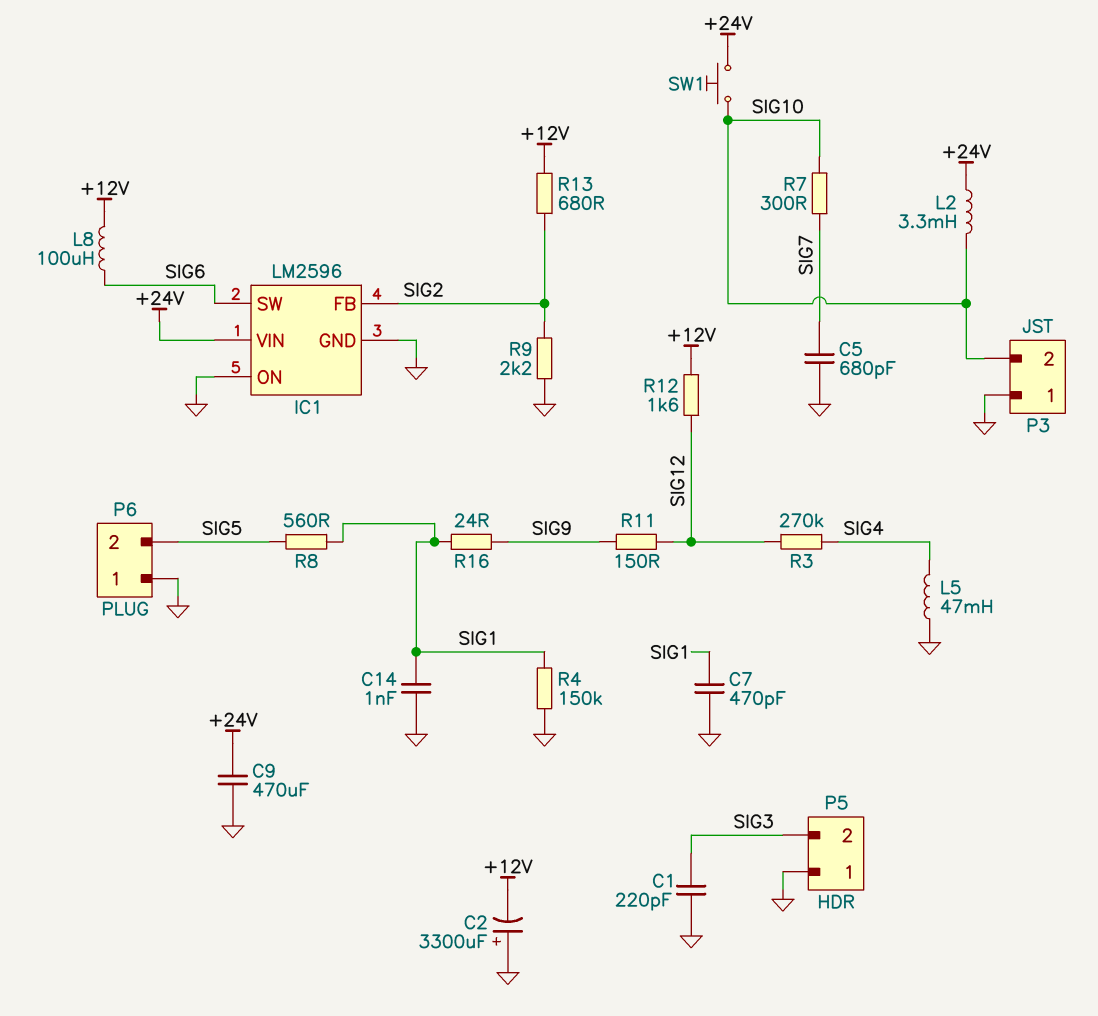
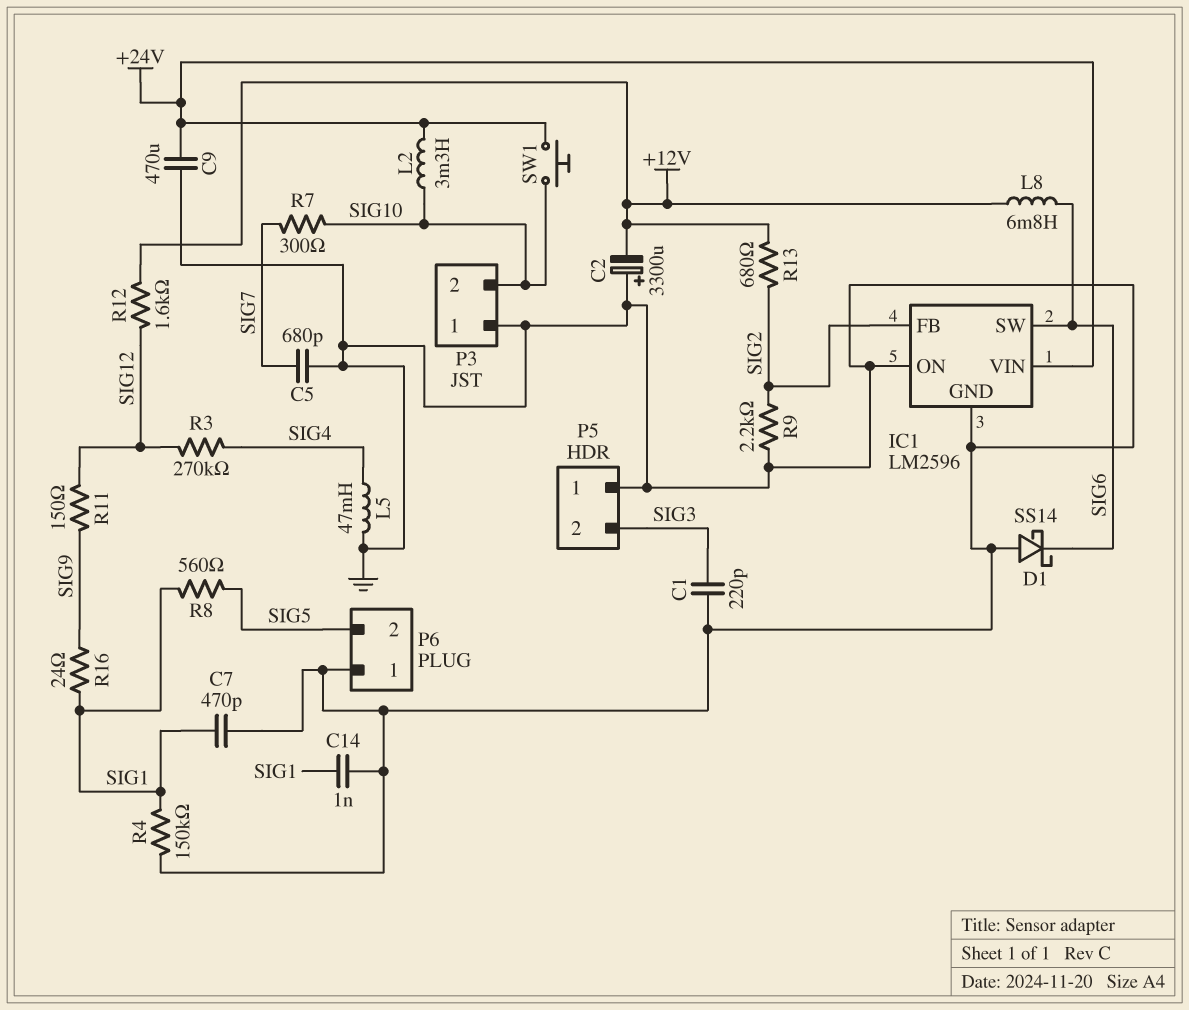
D1: none -> schottky SS14 (A GND, K SIG6)
L8: 100uH (+12V, SIG6) -> 6.8mH (+12V, SIG6)

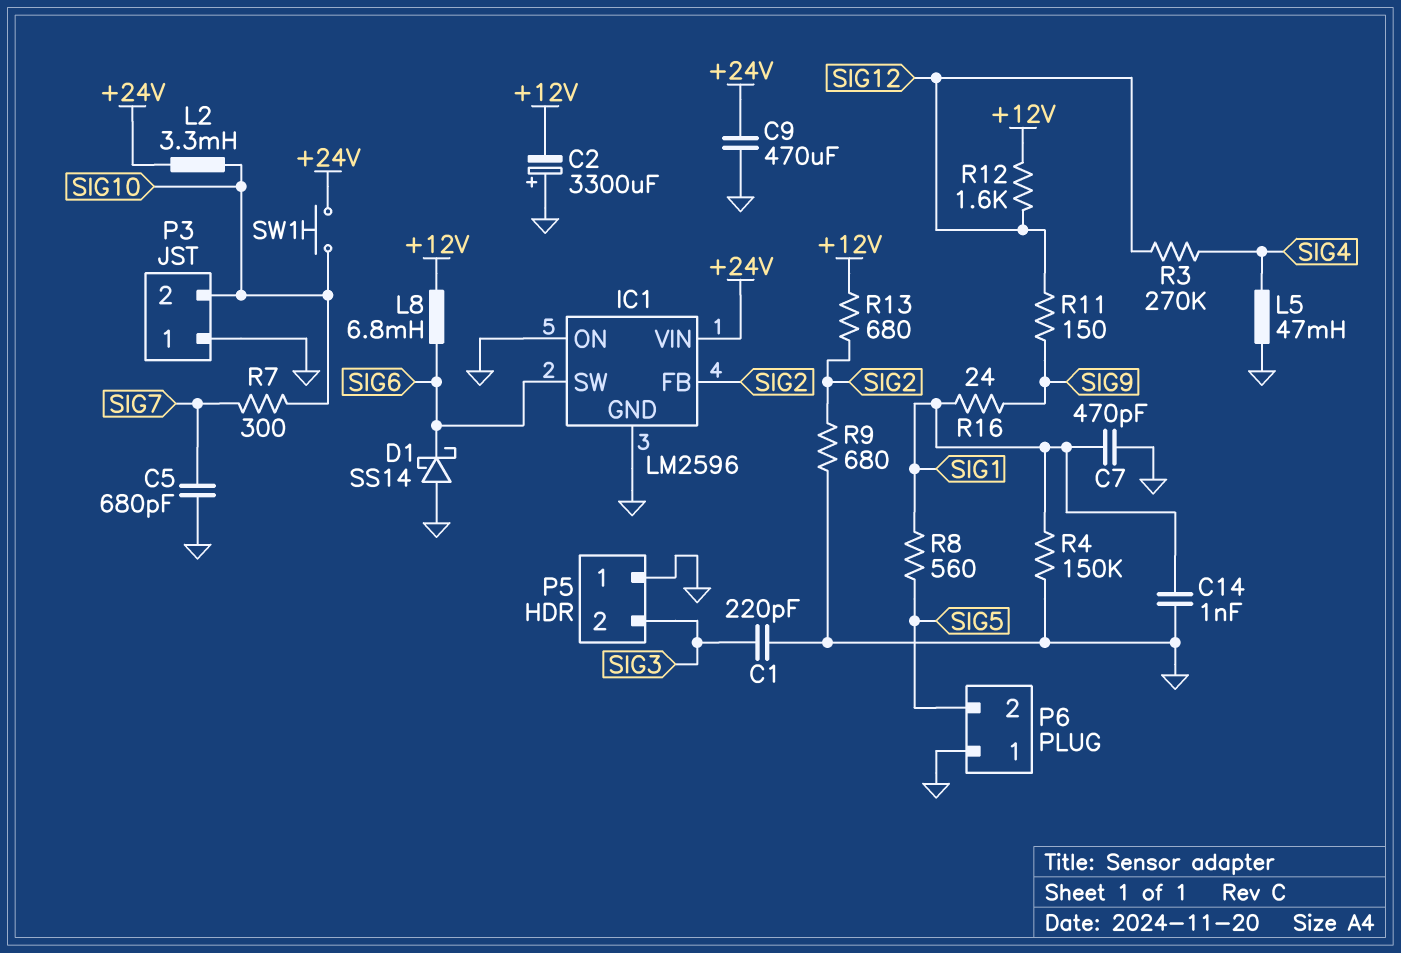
R9: 2.2k (GND, SIG2) -> 680 (GND, SIG2)

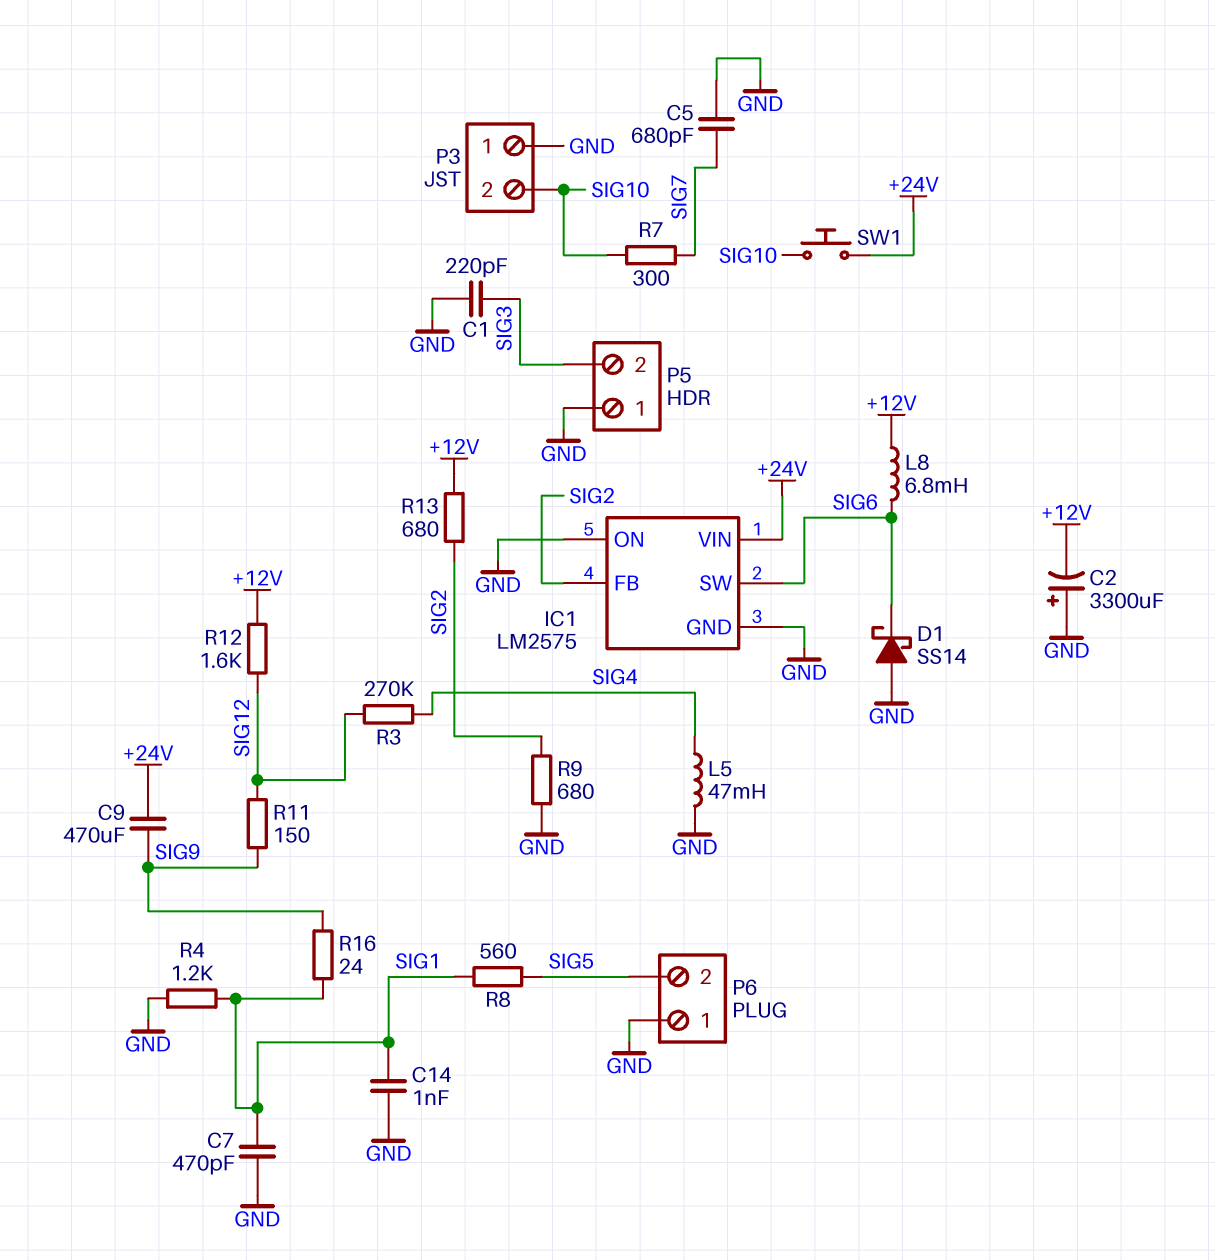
C9: 470uF (+24V, GND) -> 470uF (+24V, SIG9)
IC1: LM2596 -> LM2575
L2: 3.3mH (+24V, SIG10) -> none
R4: 150k (GND, SIG1) -> 1.2k (GND, SIG1)

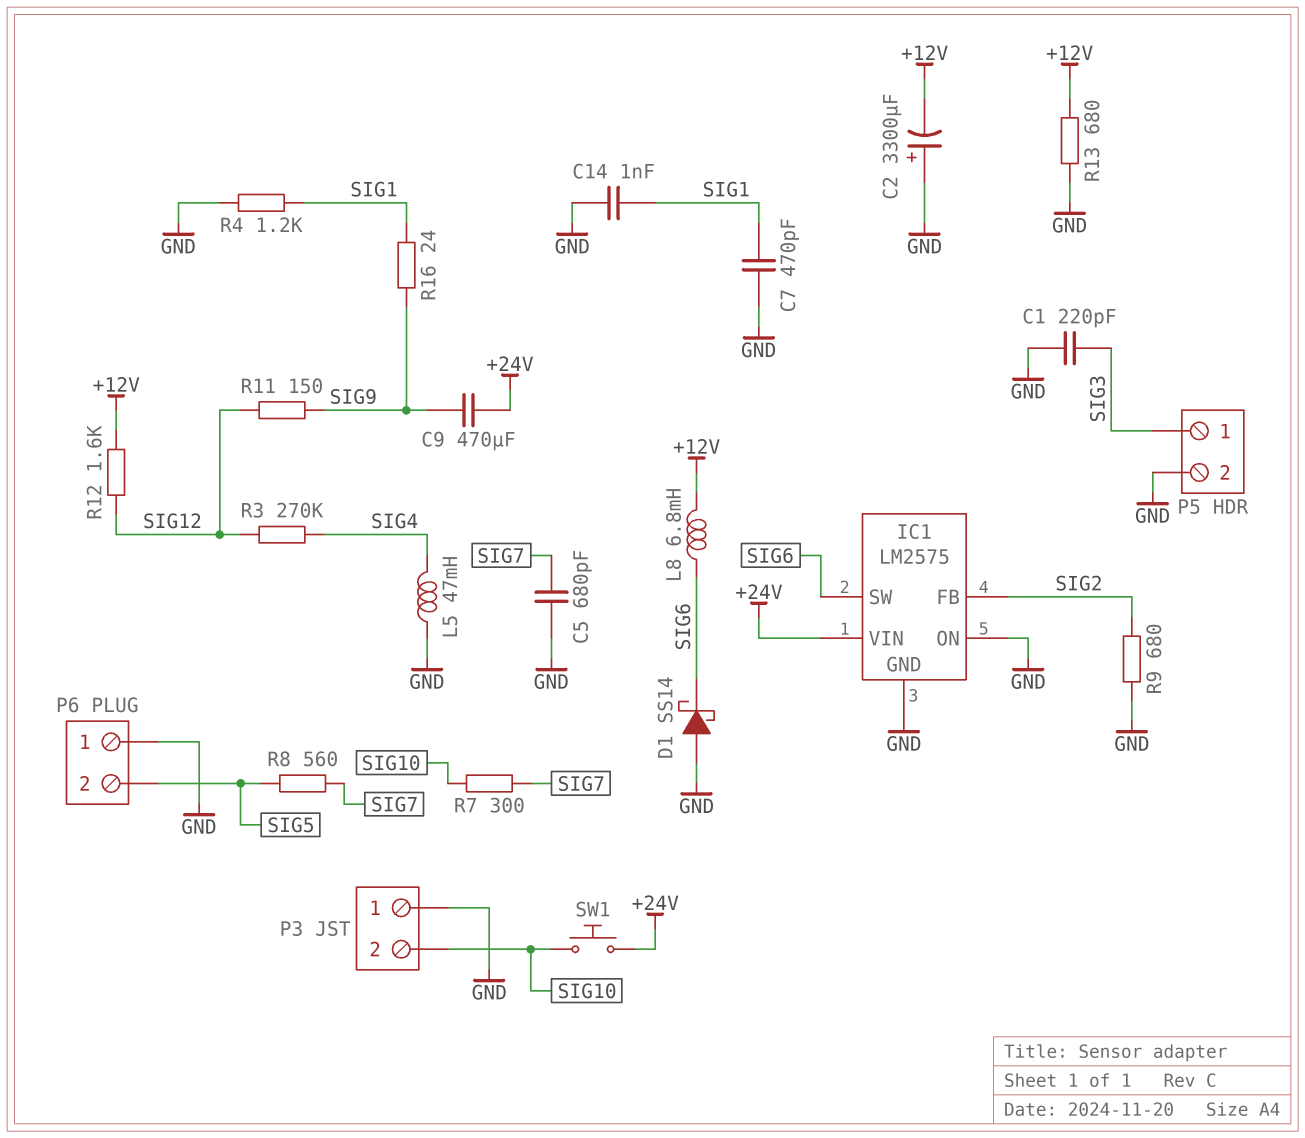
P5 pin 1: GND -> SIG3
P5 pin 2: SIG3 -> GND
R8: 560 (SIG1, SIG5) -> 560 (SIG5, SIG7)
R13: 680 (+12V, SIG2) -> 680 (+12V, GND)

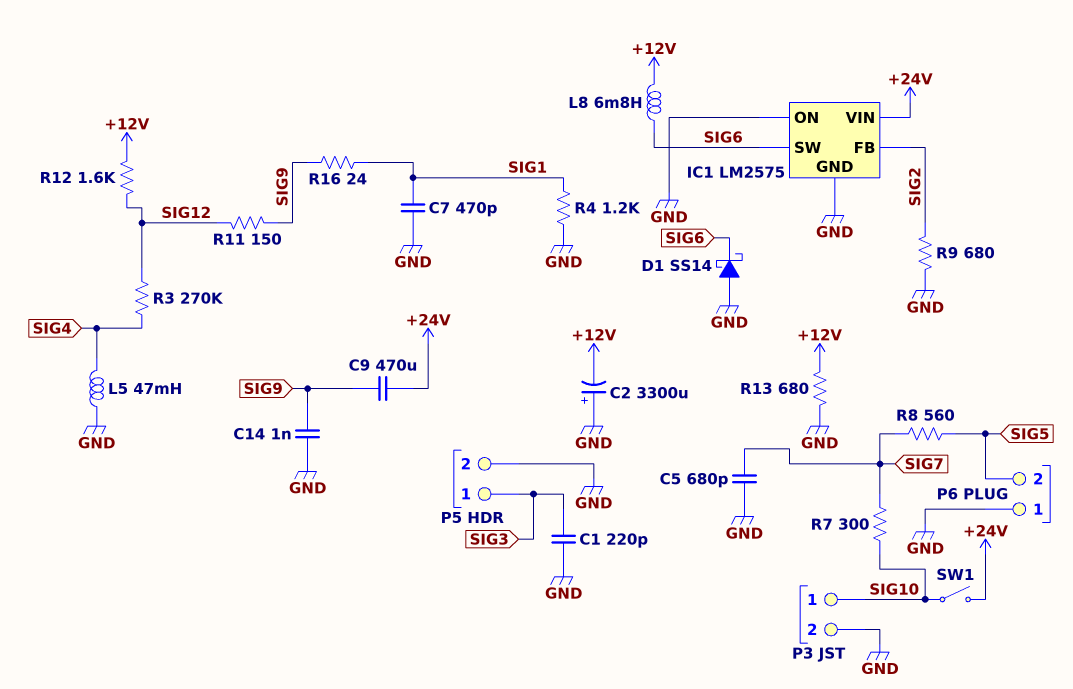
C14: 1nF (GND, SIG1) -> 1nF (GND, SIG9)
P3 pin 1: GND -> SIG10
P3 pin 2: SIG10 -> GND
SW1: button (+24V, SIG10) -> switch (+24V, SIG10)

